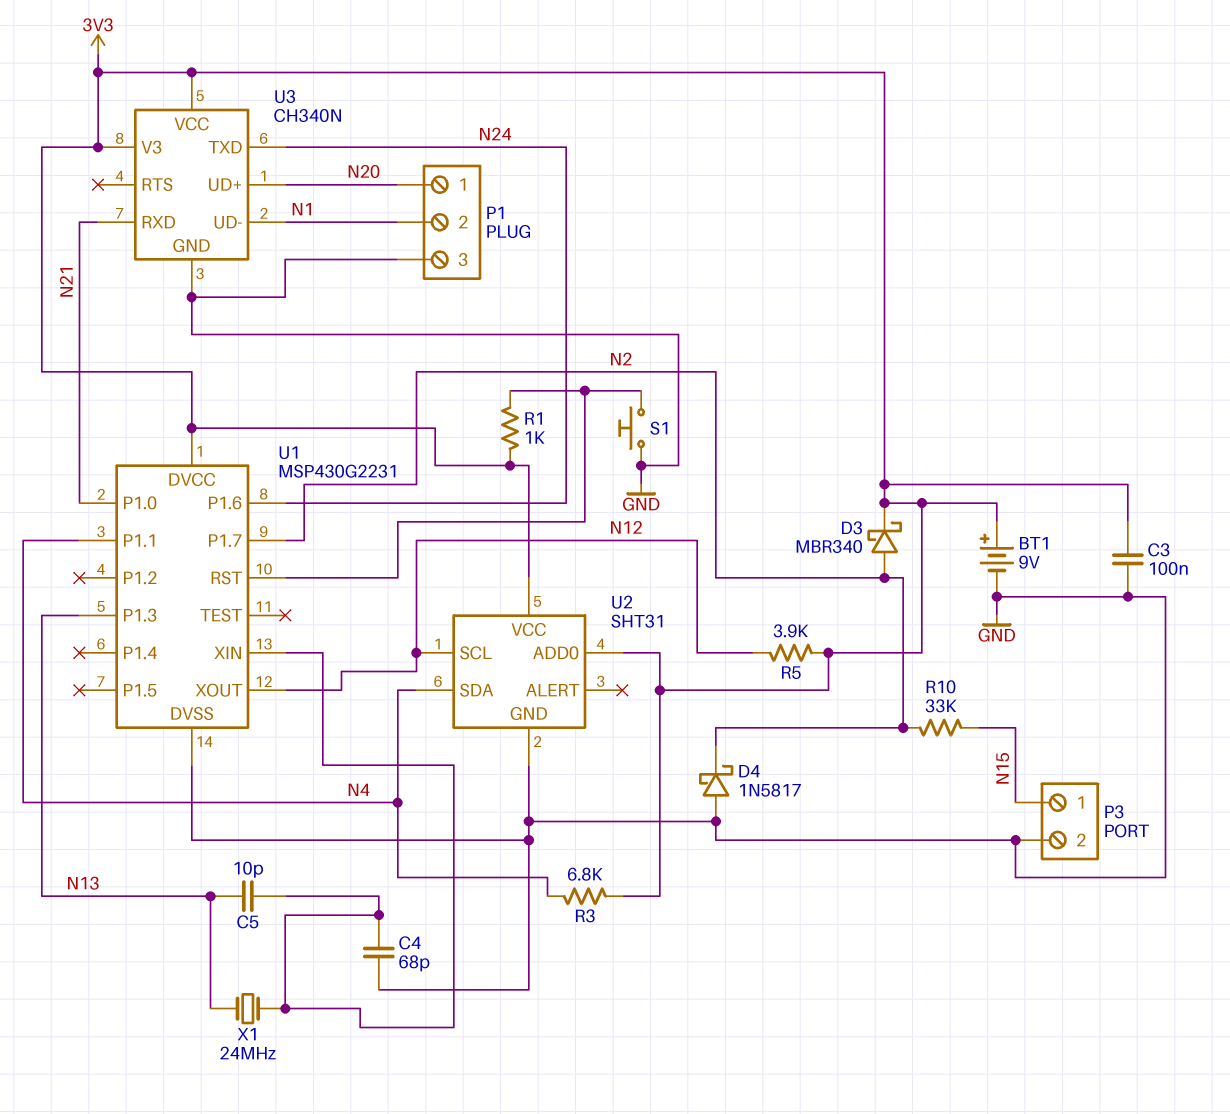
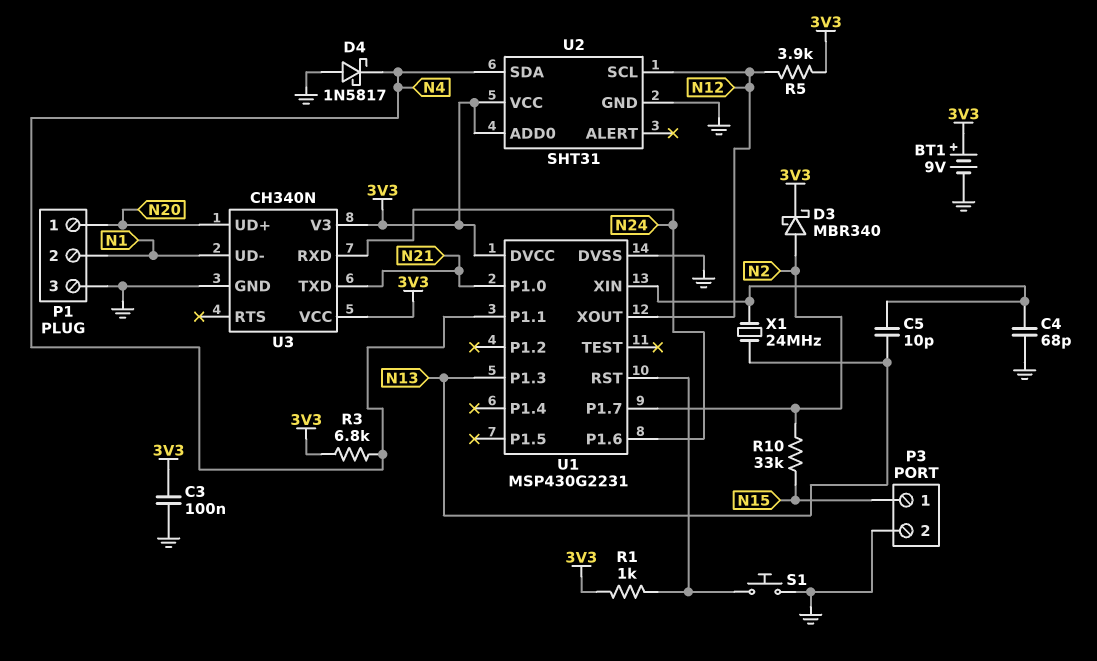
D4: schottky 1N5817 (A GND, K N2) -> schottky 1N5817 (A GND, K N4)
U3 pin RXD: N21 -> N24
U3 pin TXD: N24 -> N21

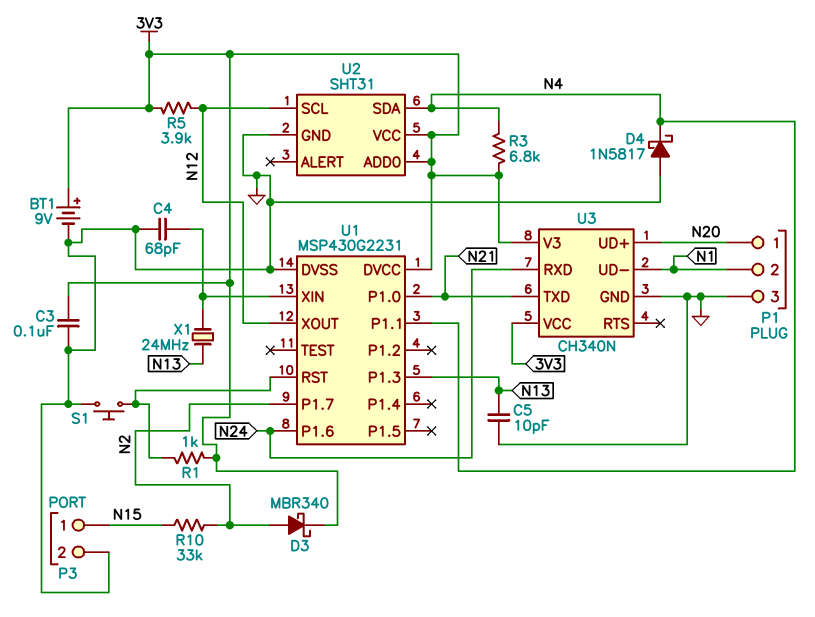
C5: 10pF (N13, U1/XIN) -> 10pF (GND, N13)

